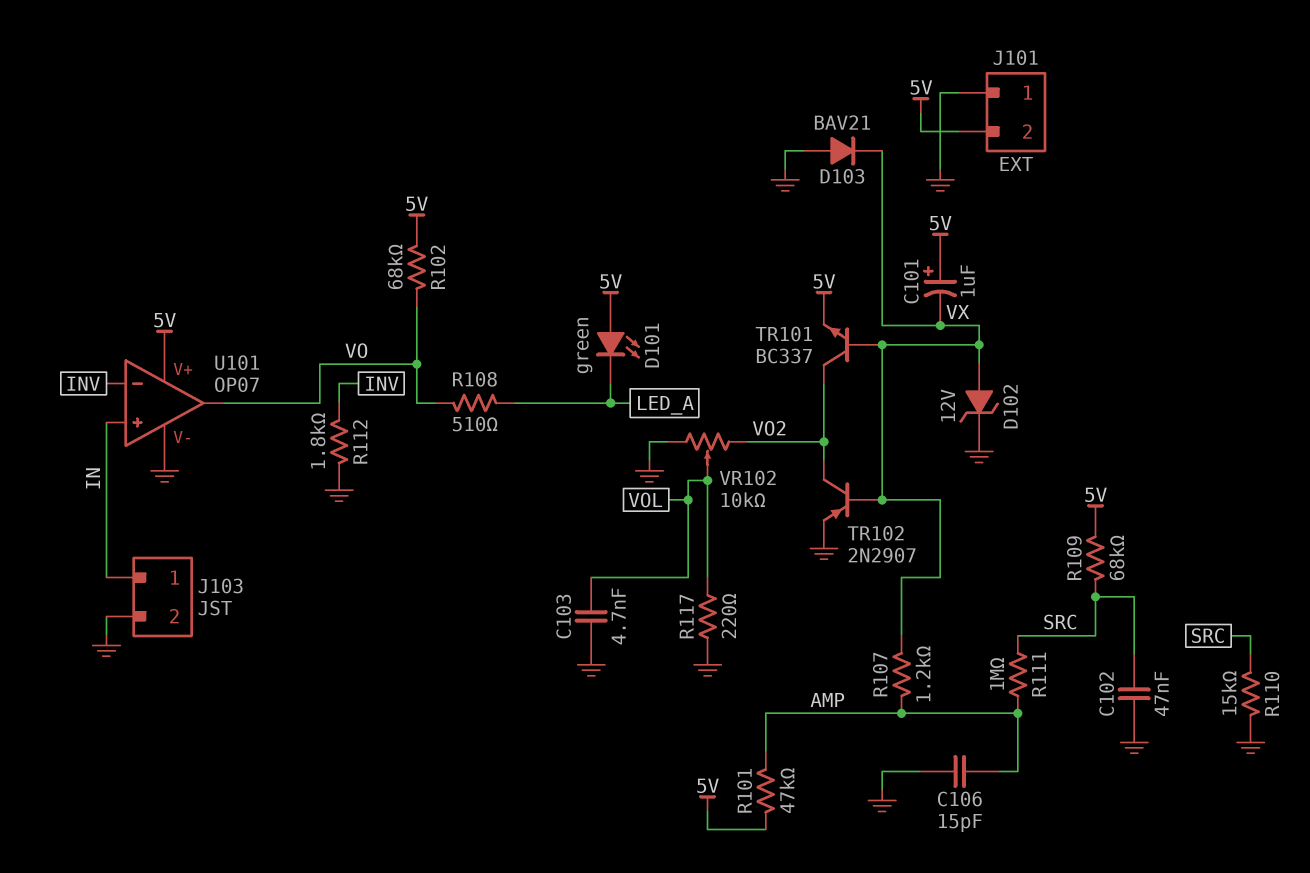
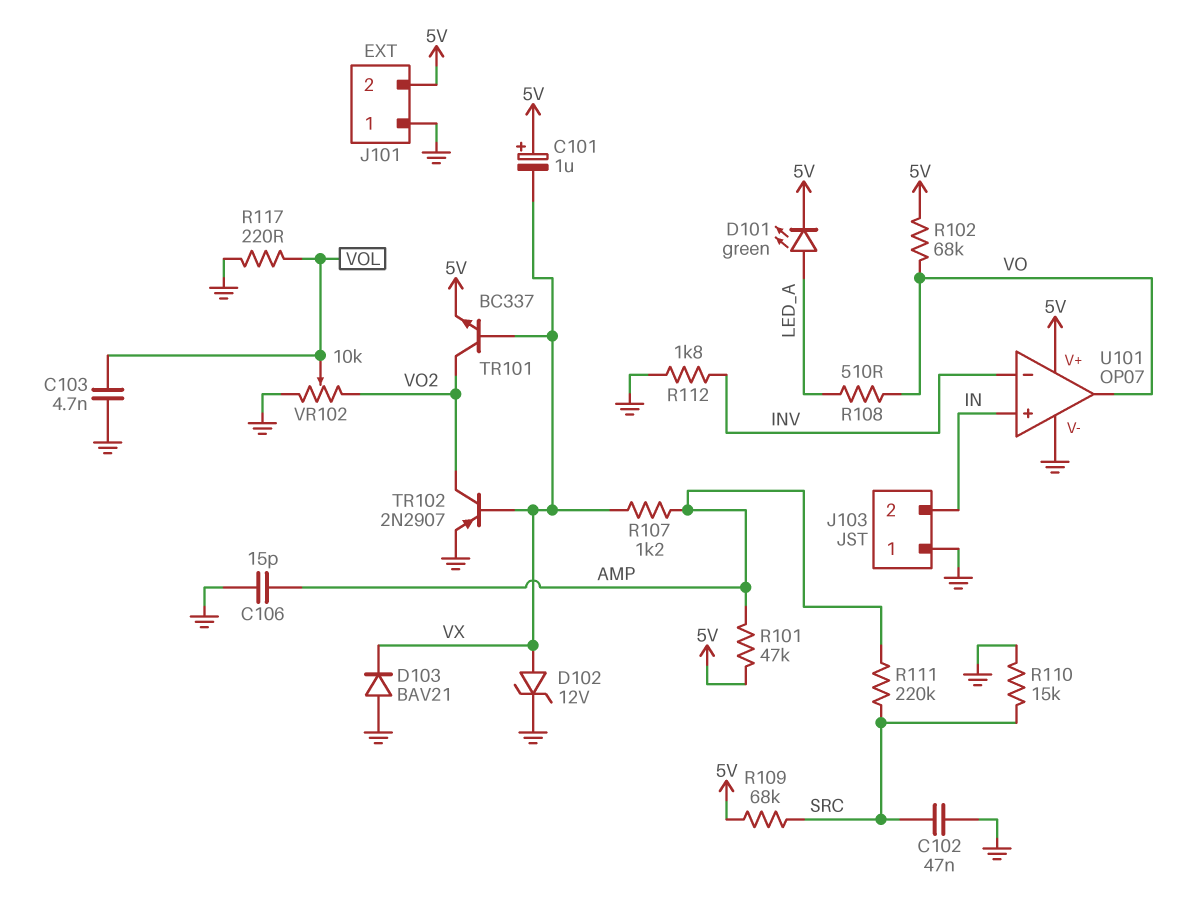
D101: LED green (A 5V, K LED_A) -> LED green (A LED_A, K 5V)
J103 pin 1: IN -> GND
J103 pin 2: GND -> IN
R111: 1M (AMP, SRC) -> 220k (AMP, SRC)

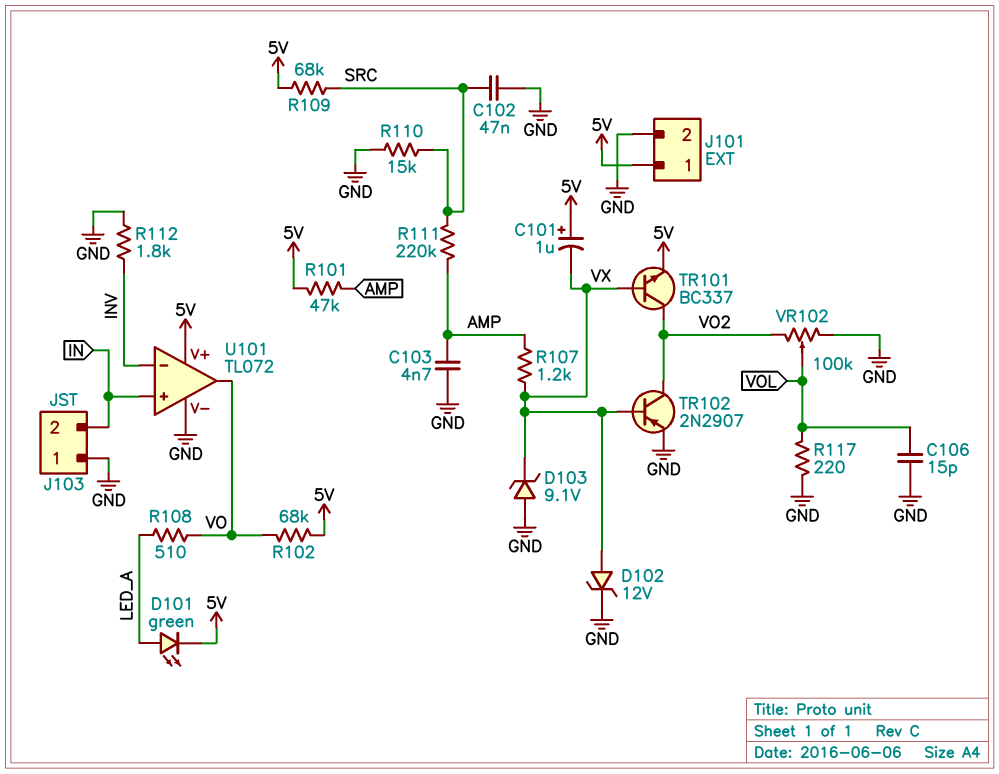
C103: 4.7nF (GND, VOL) -> 4.7nF (AMP, GND)
C106: 15pF (AMP, GND) -> 15pF (GND, VOL)
D103: diode BAV21 (A GND, K VX) -> zener 9.1V (A GND, K VX)
J101 pin 1: GND -> 5V
J101 pin 2: 5V -> GND
U101: OP07 -> TL072
VR102: 10k (GND, VO2, wiper VOL) -> 100k (GND, VO2, wiper VOL)

